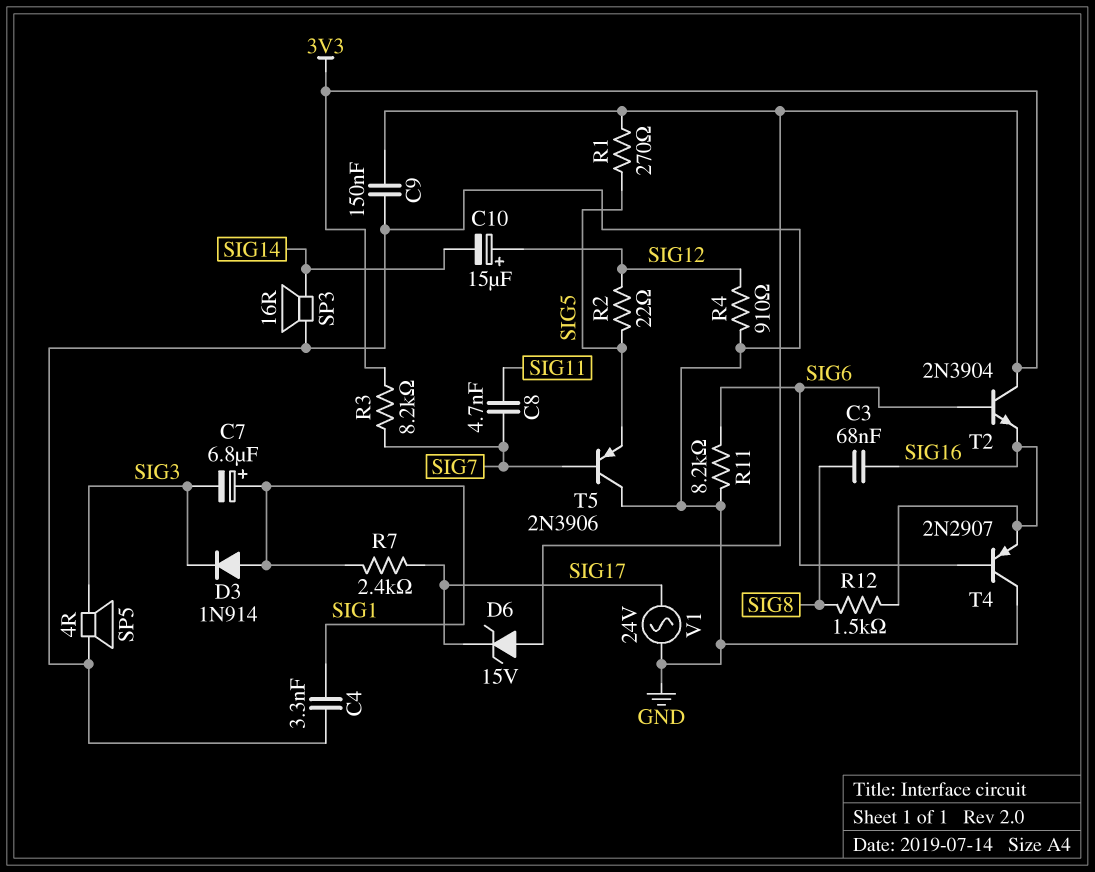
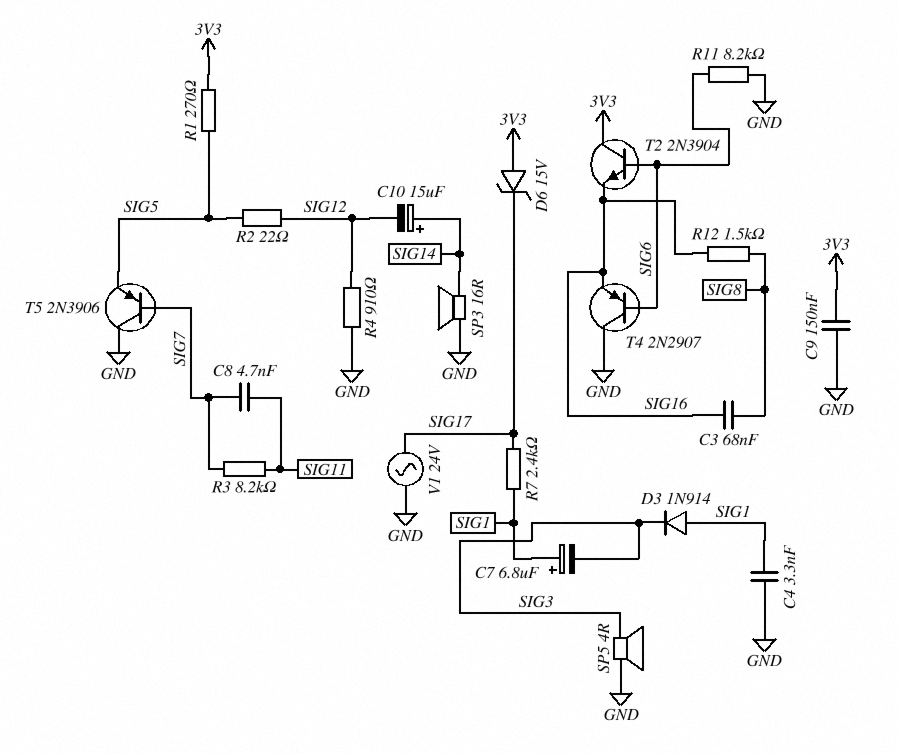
C10: 15uF (plus SIG12, minus SIG14) -> 15uF (plus SIG14, minus SIG12)
R3: 8.2k (3V3, SIG7) -> 8.2k (SIG7, SIG11)

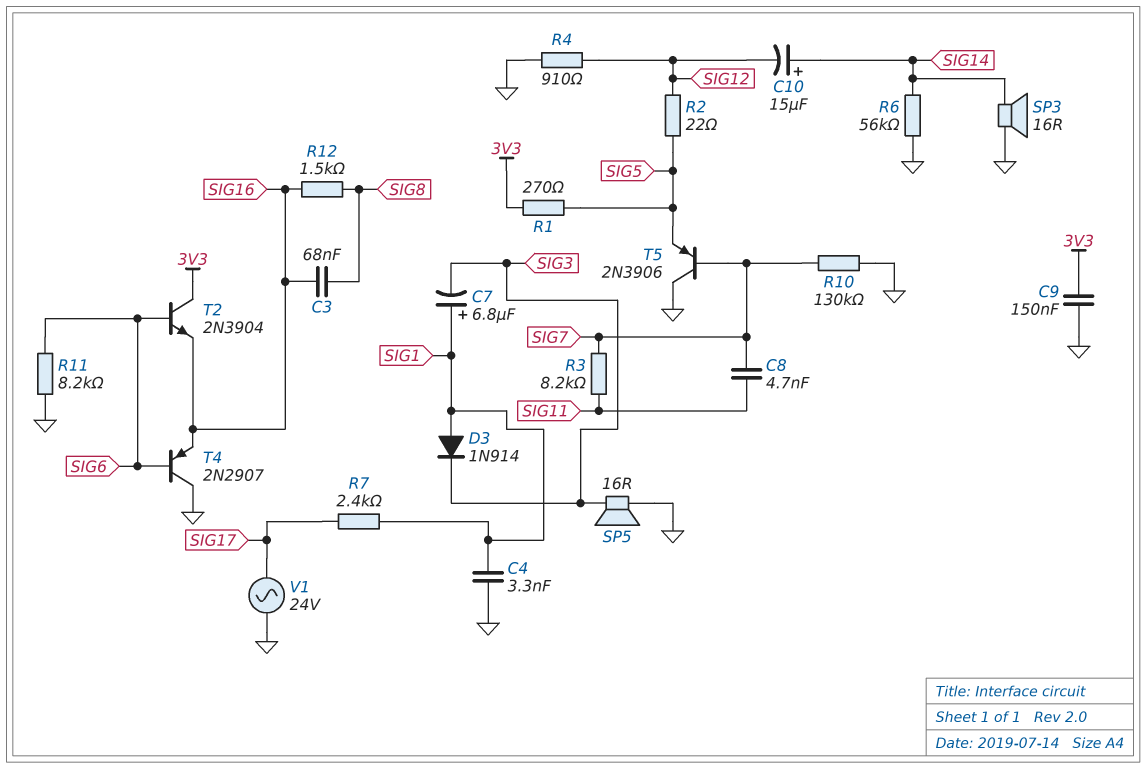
D6: zener 15V (A 3V3, K SIG17) -> none
R6: none -> 56k (GND, SIG14)
R10: none -> 130k (GND, SIG7)
SP5: speaker 4R (GND, SIG3) -> speaker 16R (GND, SIG3)

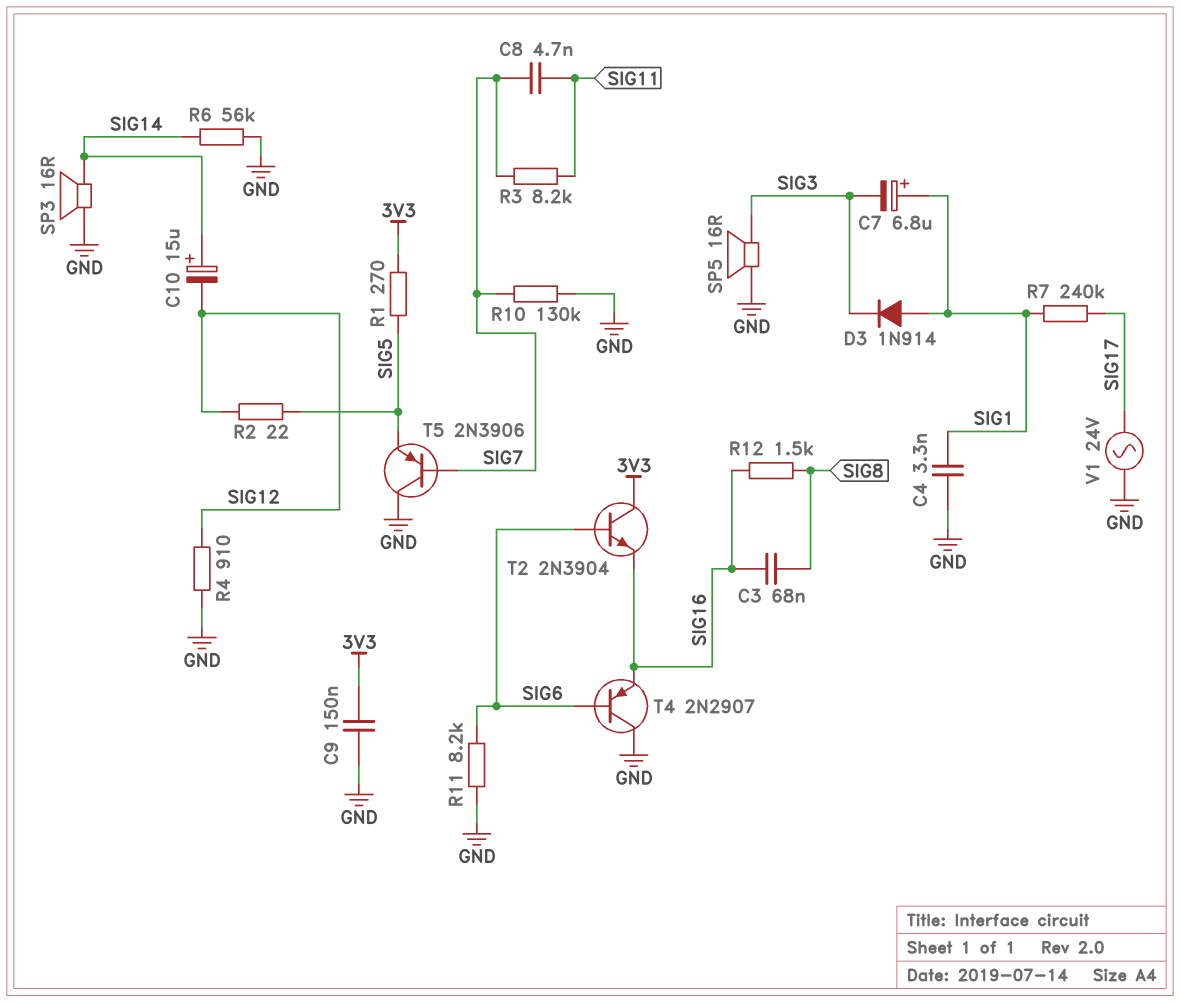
R7: 2.4k (SIG1, SIG17) -> 240k (SIG1, SIG17)

